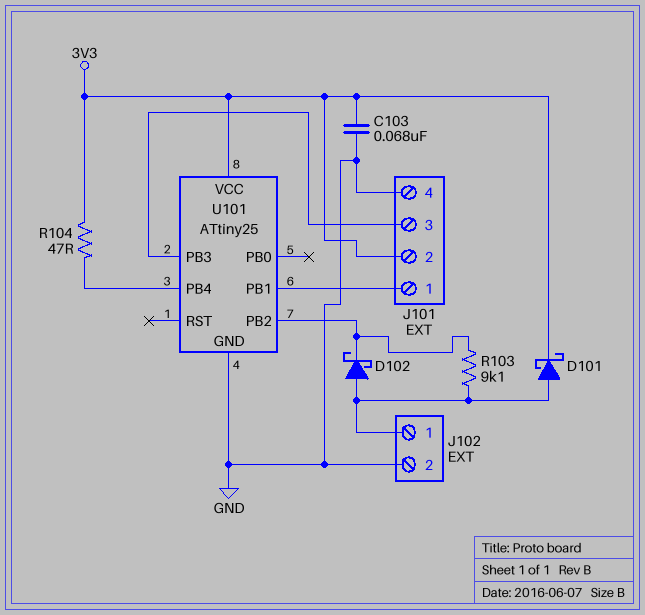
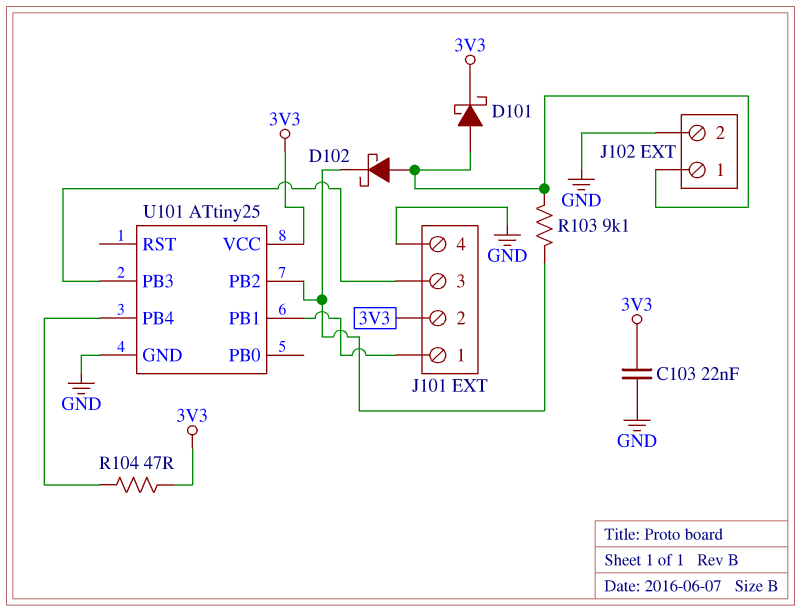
C103: 68nF (3V3, GND) -> 22nF (3V3, GND)

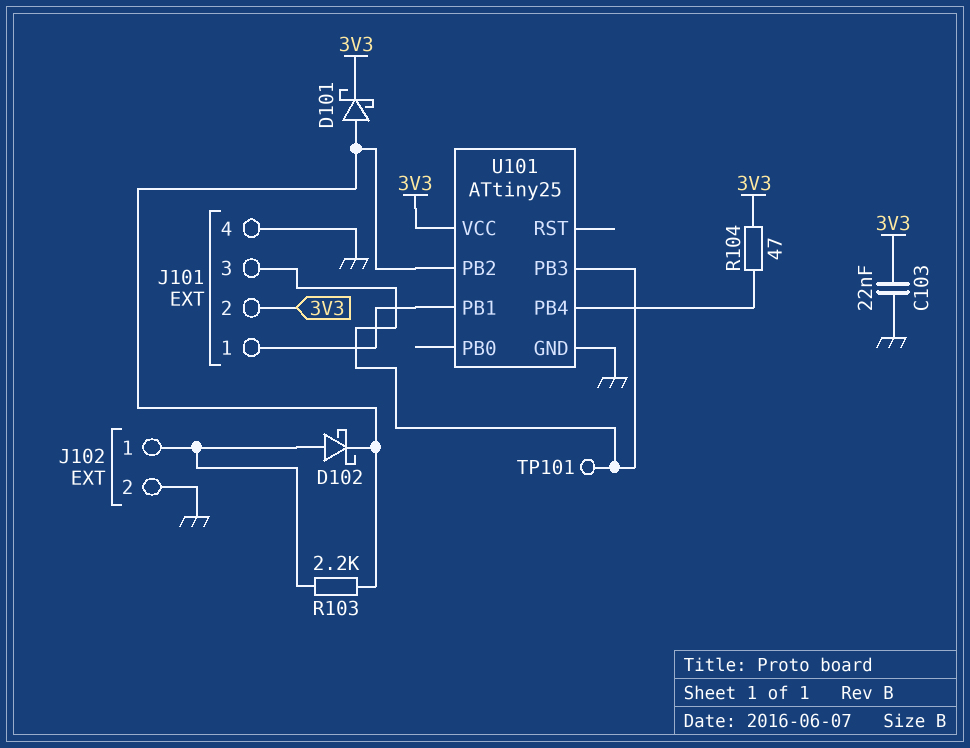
D101: schottky (A J102/1, K 3V3) -> schottky (A U101/PB2, K 3V3)
R103: 9.1k (J102/1, U101/PB2) -> 2.2k (J102/1, U101/PB2)
TP101: none -> test point (J101/3)

